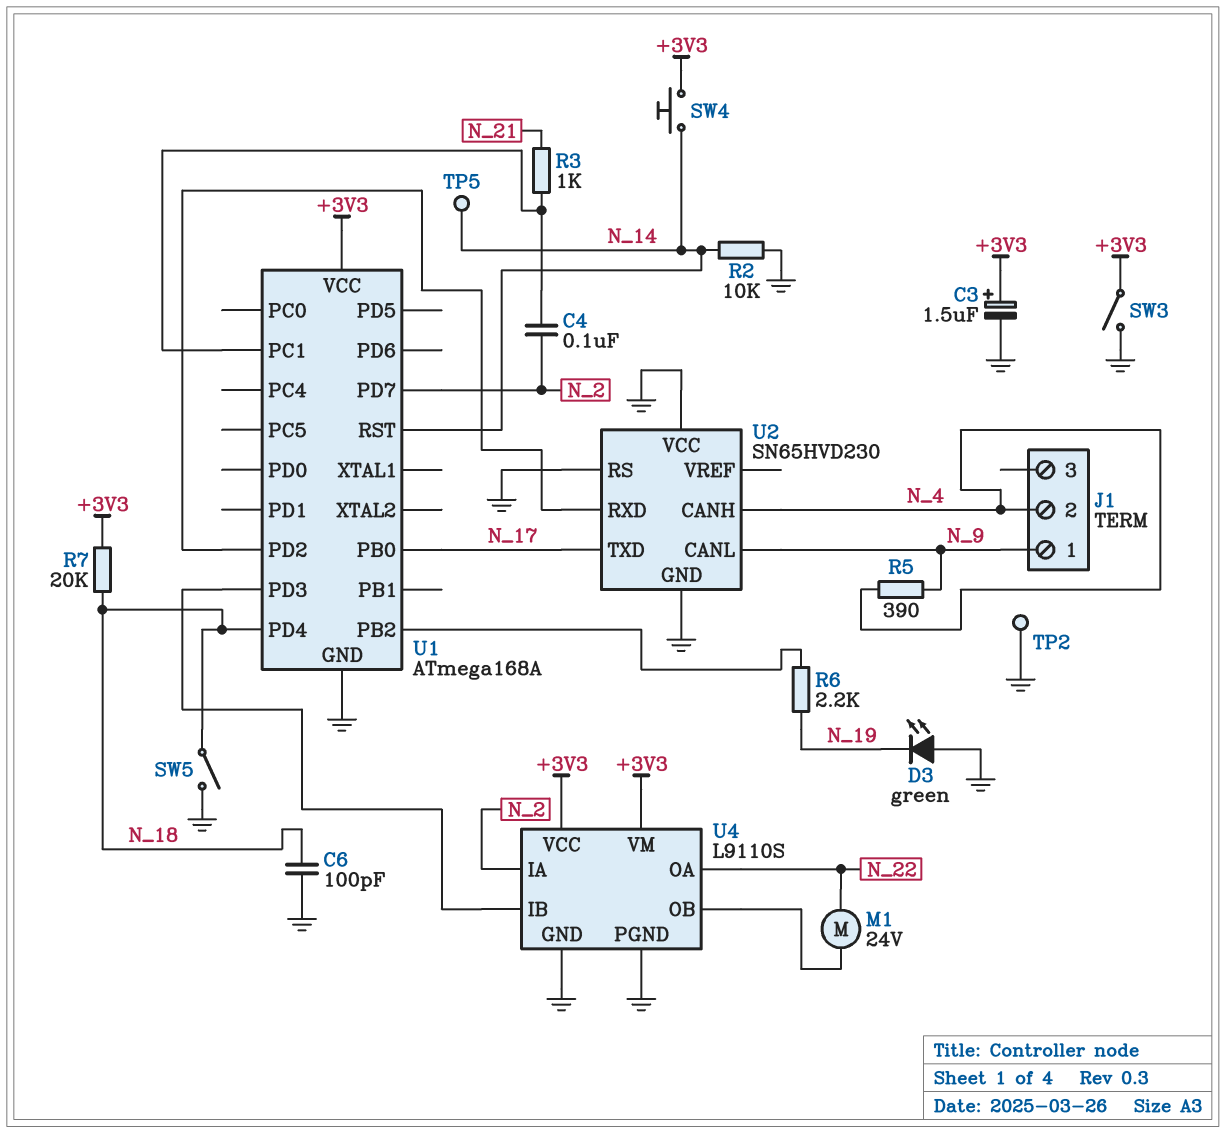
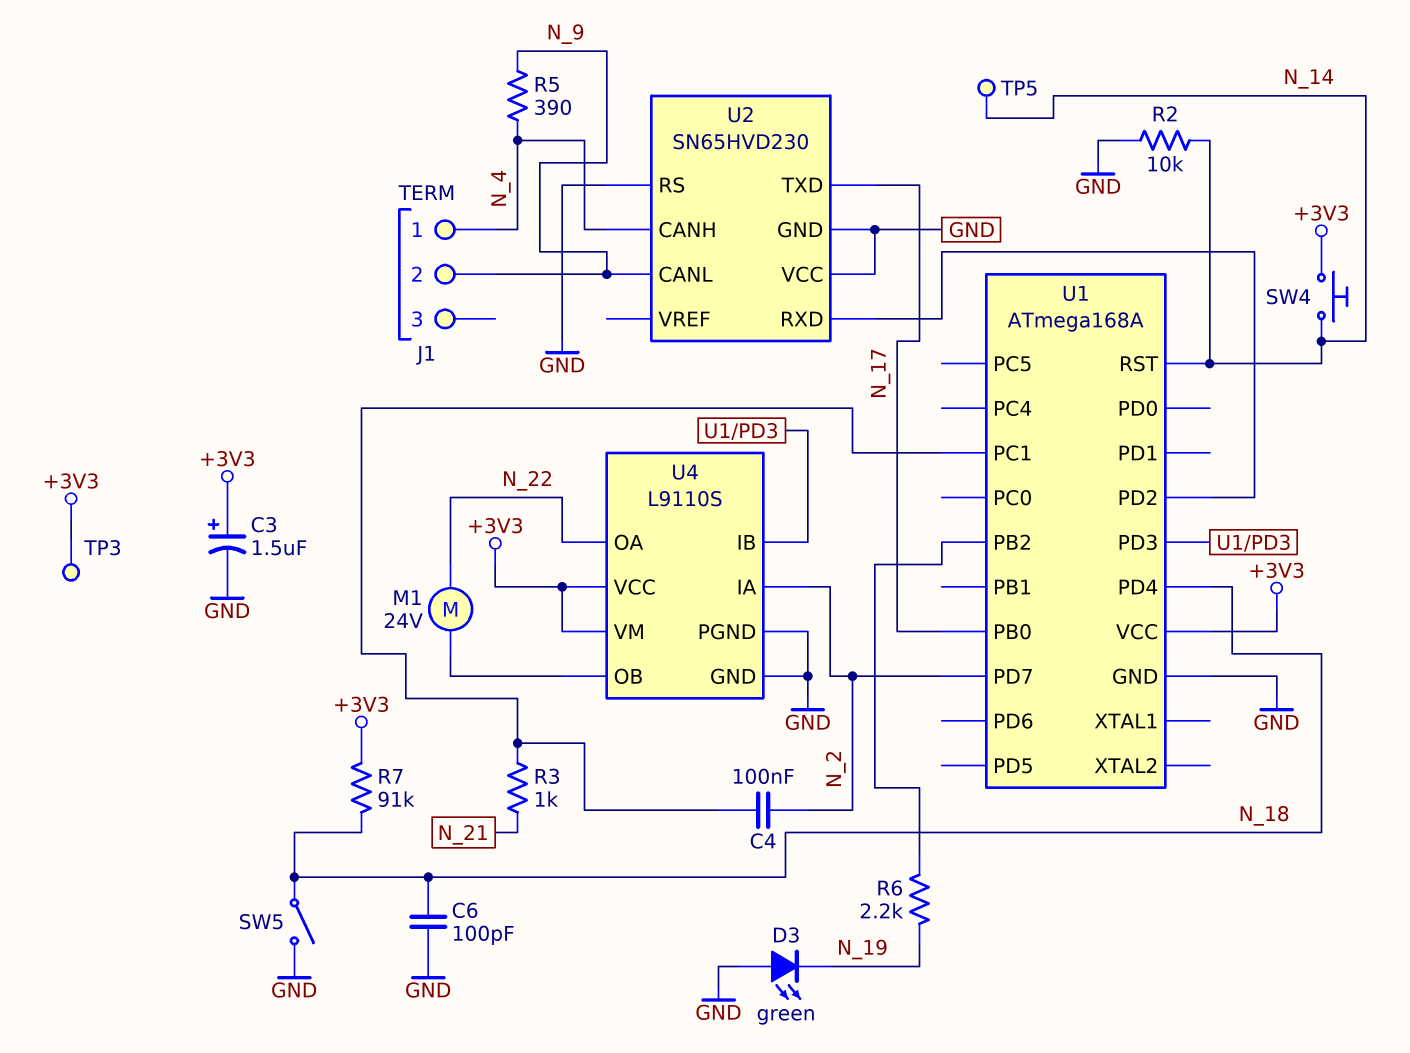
J1 pin 1: N_9 -> N_4
J1 pin 2: N_4 -> N_9
R7: 20k (+3V3, N_18) -> 91k (+3V3, N_18)
SW3: switch (+3V3, GND) -> none
TP2: test point (GND) -> none
TP3: none -> test point (+3V3)

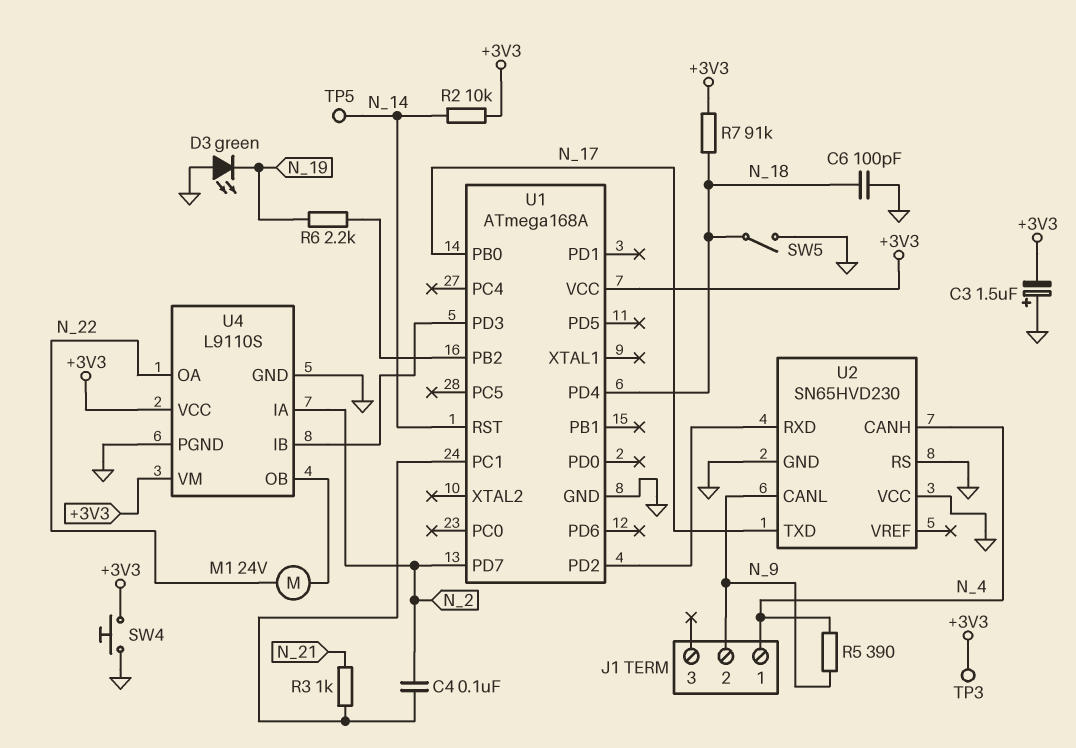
C3: 1.5uF (plus +3V3, minus GND) -> 1.5uF (plus GND, minus +3V3)
R2: 10k (GND, N_14) -> 10k (+3V3, N_14)
SW4: button (+3V3, N_14) -> button (+3V3, GND)

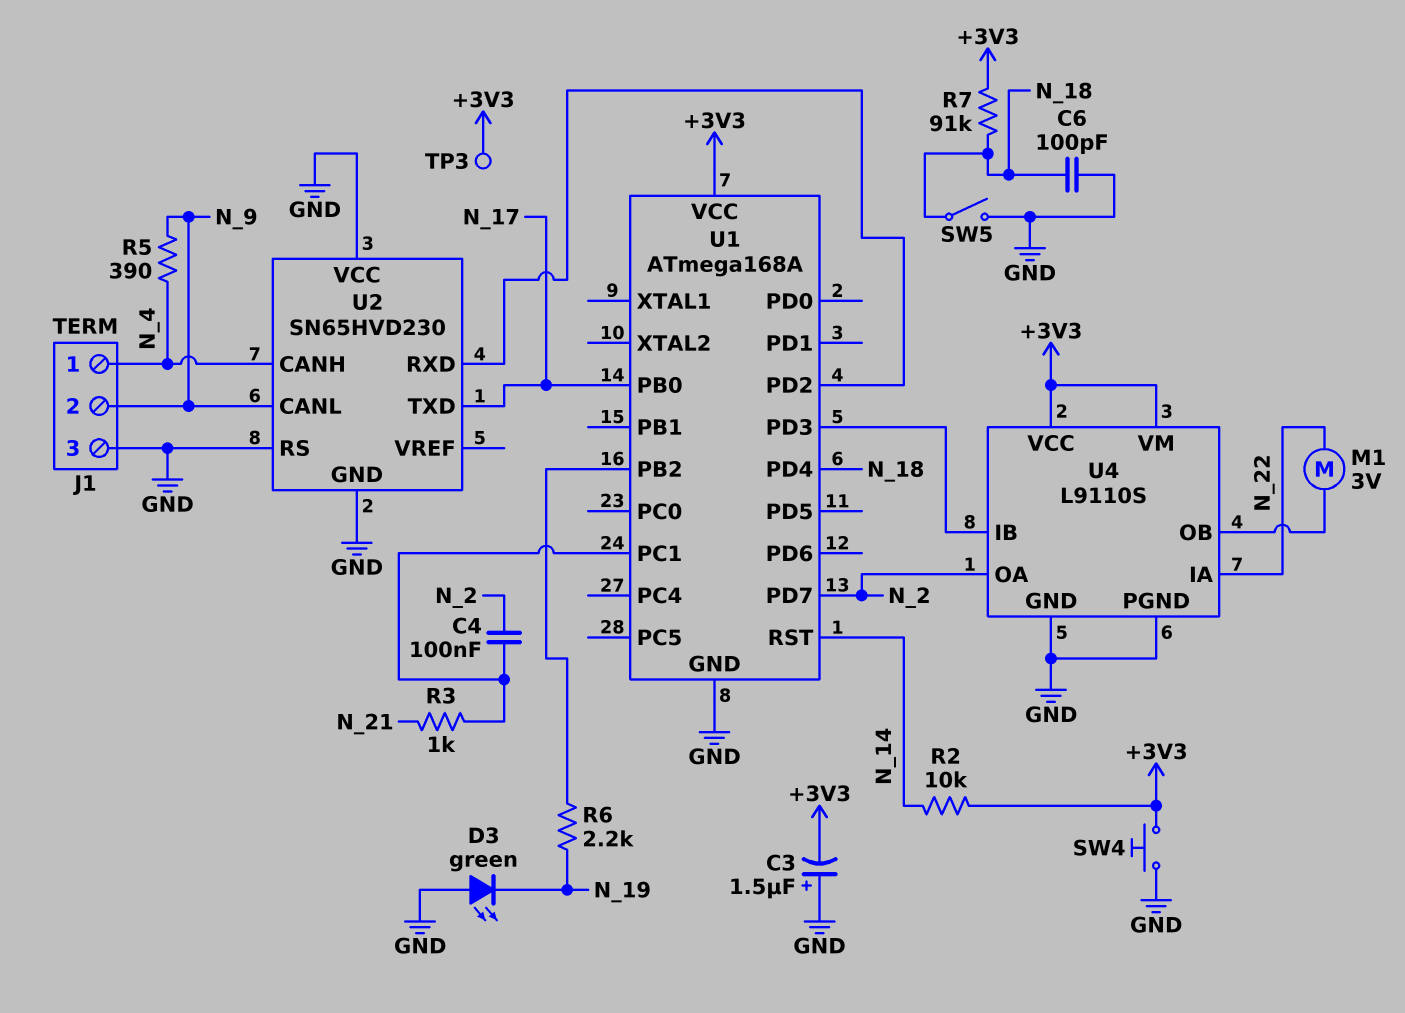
J1 pin 3: none -> GND
M1: motor 24V (N_22, U4/OB) -> motor 3V (N_22, U4/OB)
TP5: test point (N_14) -> none
U4 pin IA: N_2 -> N_22
U4 pin OA: N_22 -> N_2

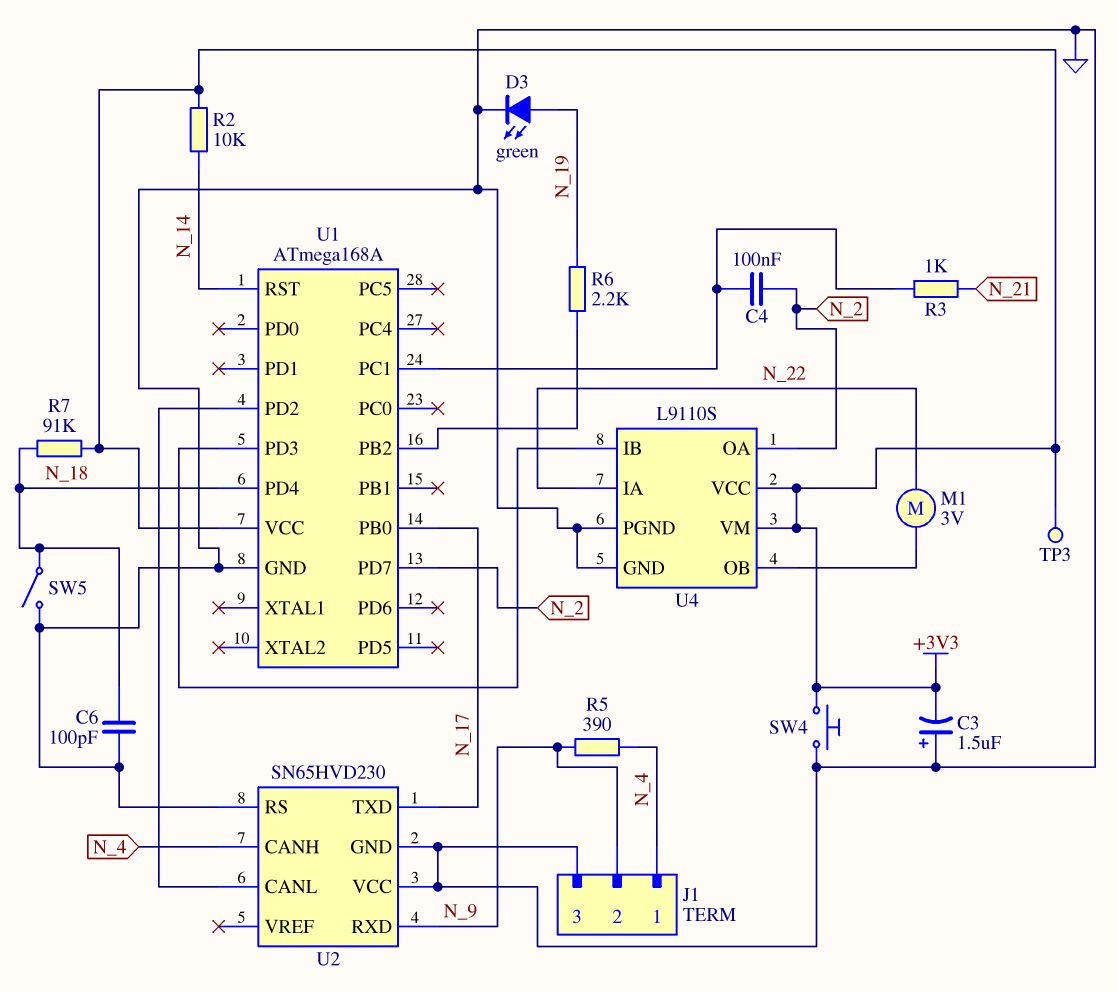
D3: LED green (A GND, K N_19) -> LED green (A N_19, K GND)
U2 pin CANL: N_9 -> U1/PD2
U2 pin RXD: U1/PD2 -> N_9

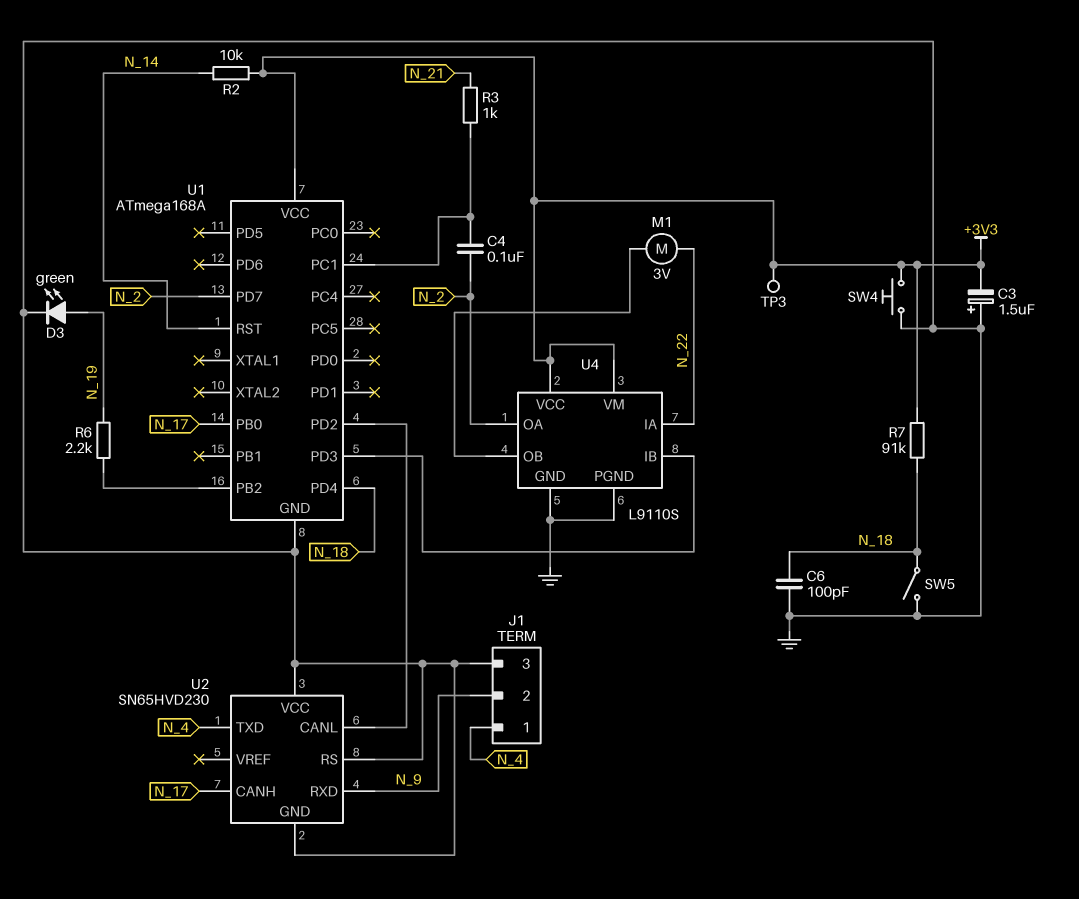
R5: 390 (N_4, N_9) -> none
U2 pin CANH: N_4 -> N_17
U2 pin TXD: N_17 -> N_4

